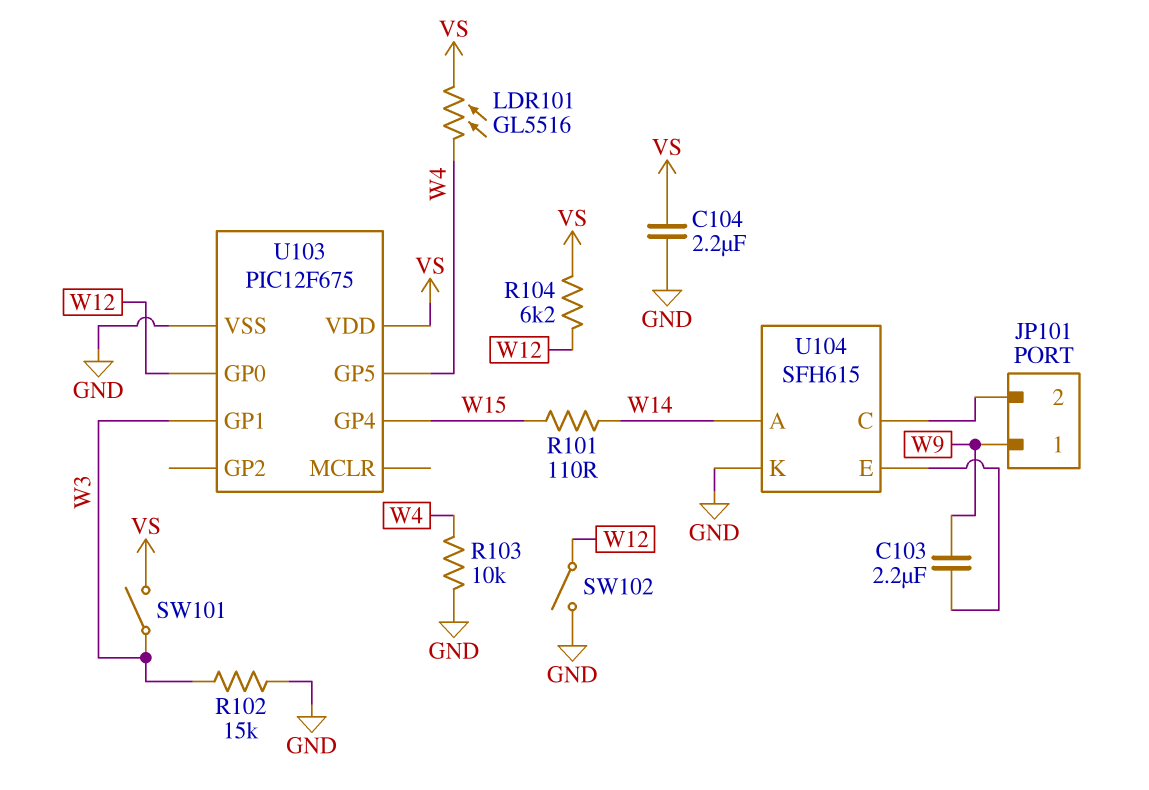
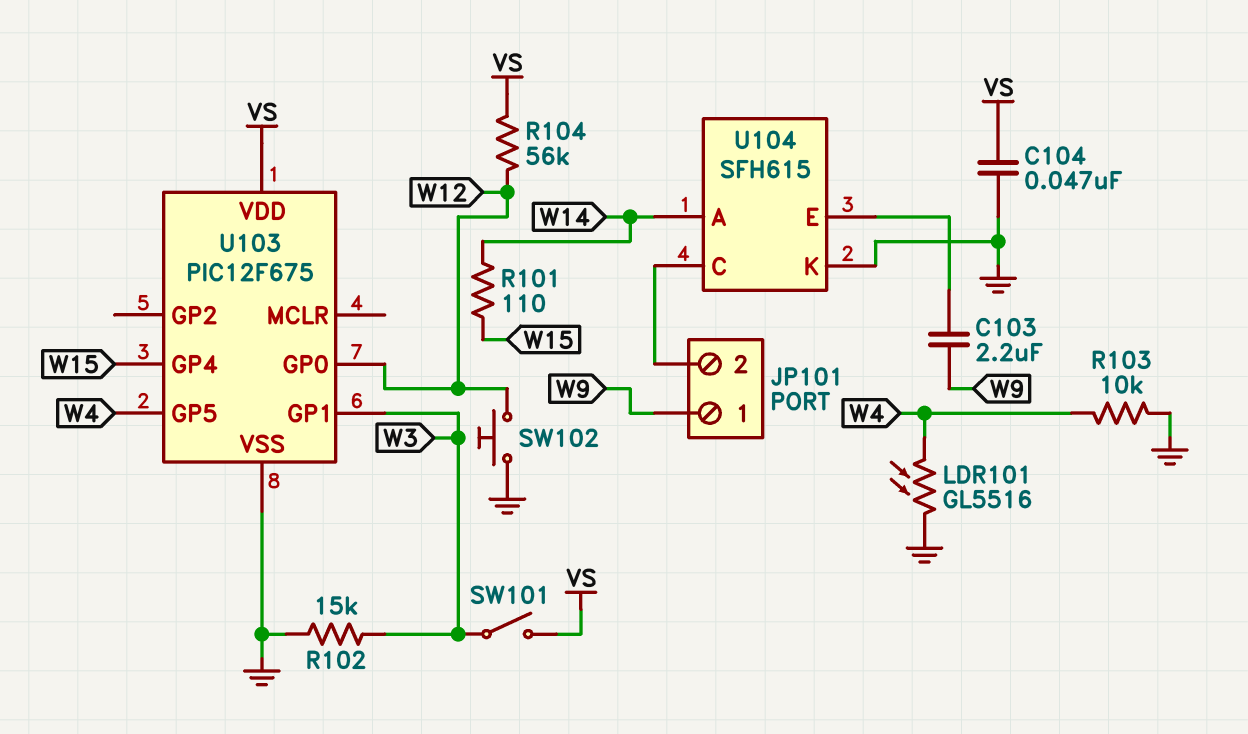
C104: 2.2uF (GND, VS) -> 47nF (GND, VS)
LDR101: GL5516 (VS, W4) -> GL5516 (GND, W4)
R104: 6.2k (VS, W12) -> 56k (VS, W12)
SW102: switch (GND, W12) -> button (GND, W12)

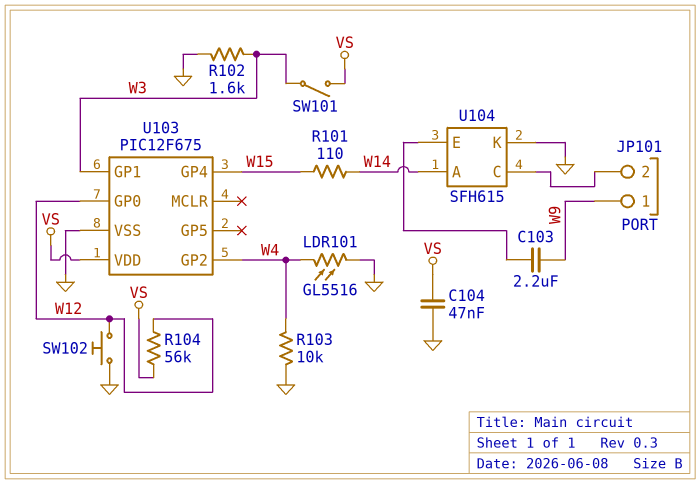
R102: 15k (GND, W3) -> 1.6k (GND, W3)
U103 pin GP2: none -> W4
U103 pin GP5: W4 -> none

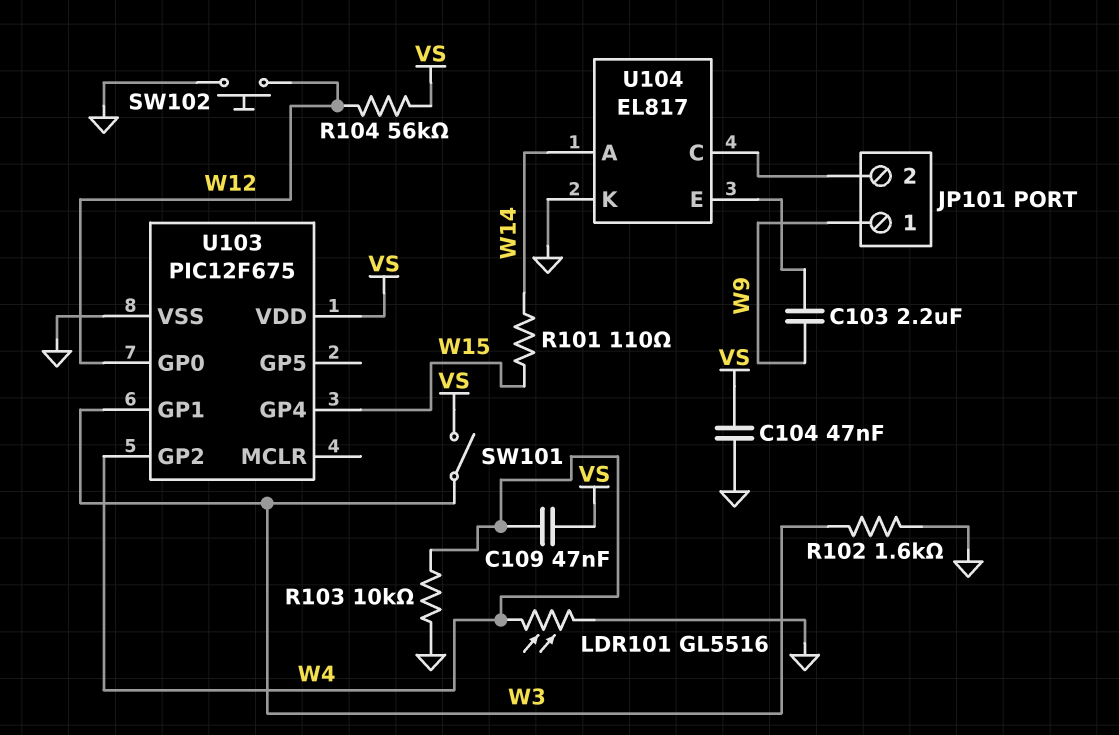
C109: none -> 47nF (VS, W4)
U104: SFH615 -> EL817

